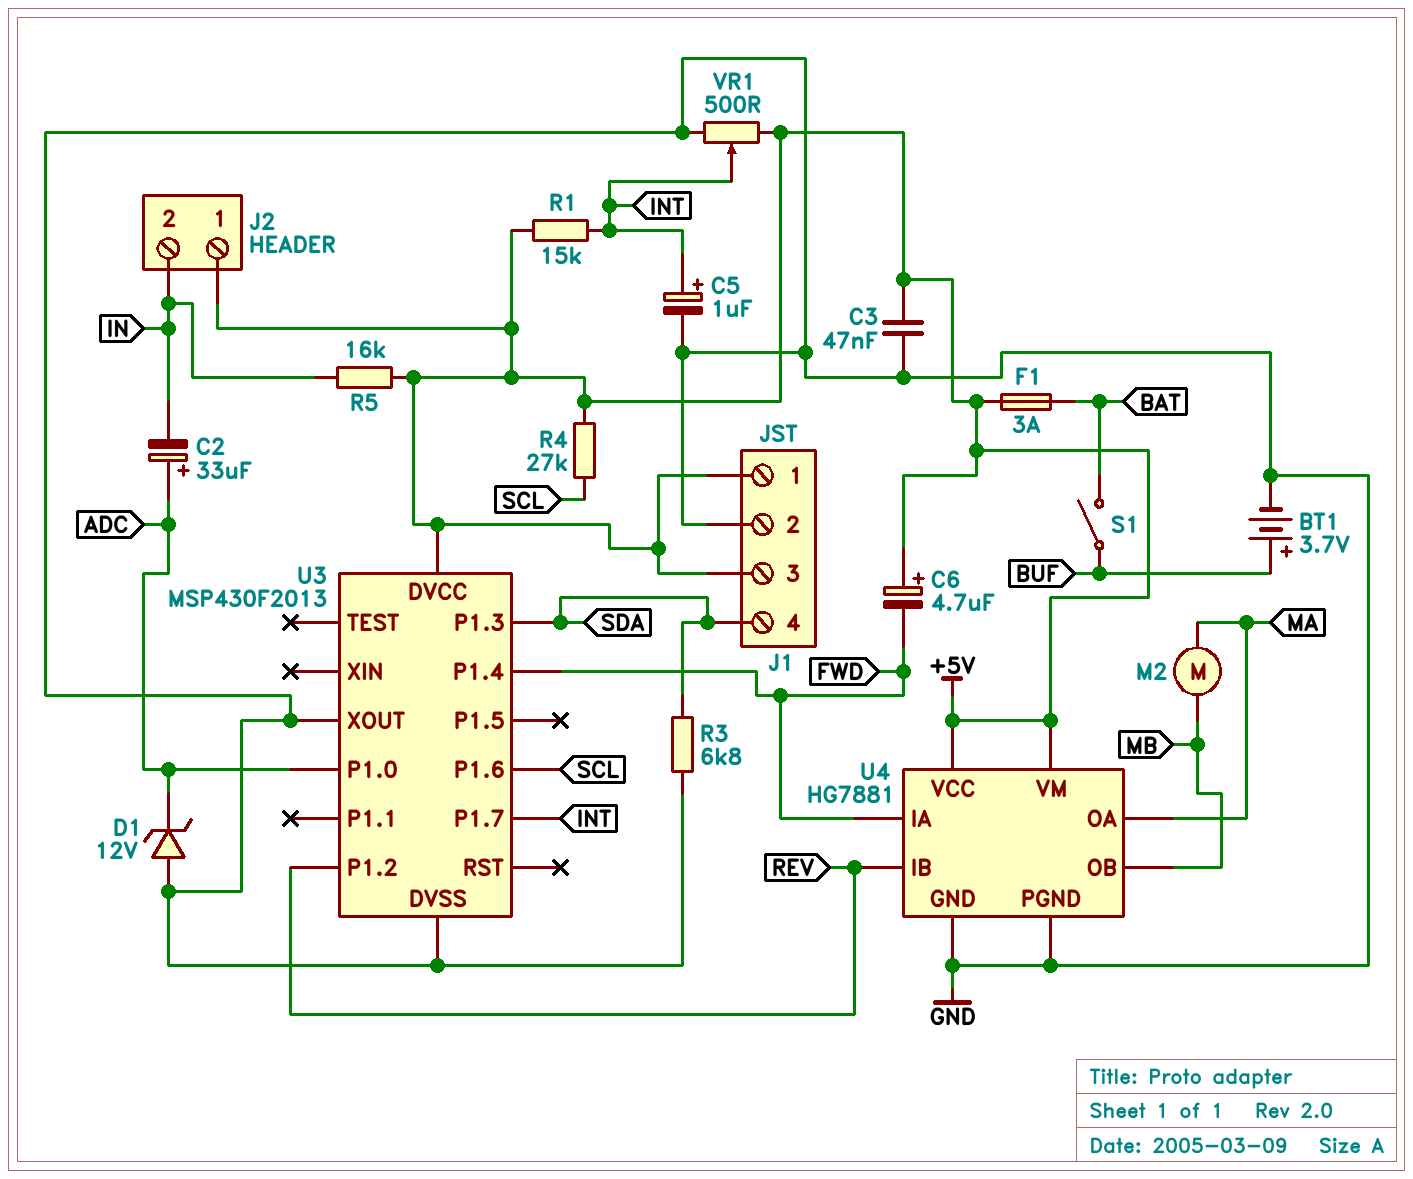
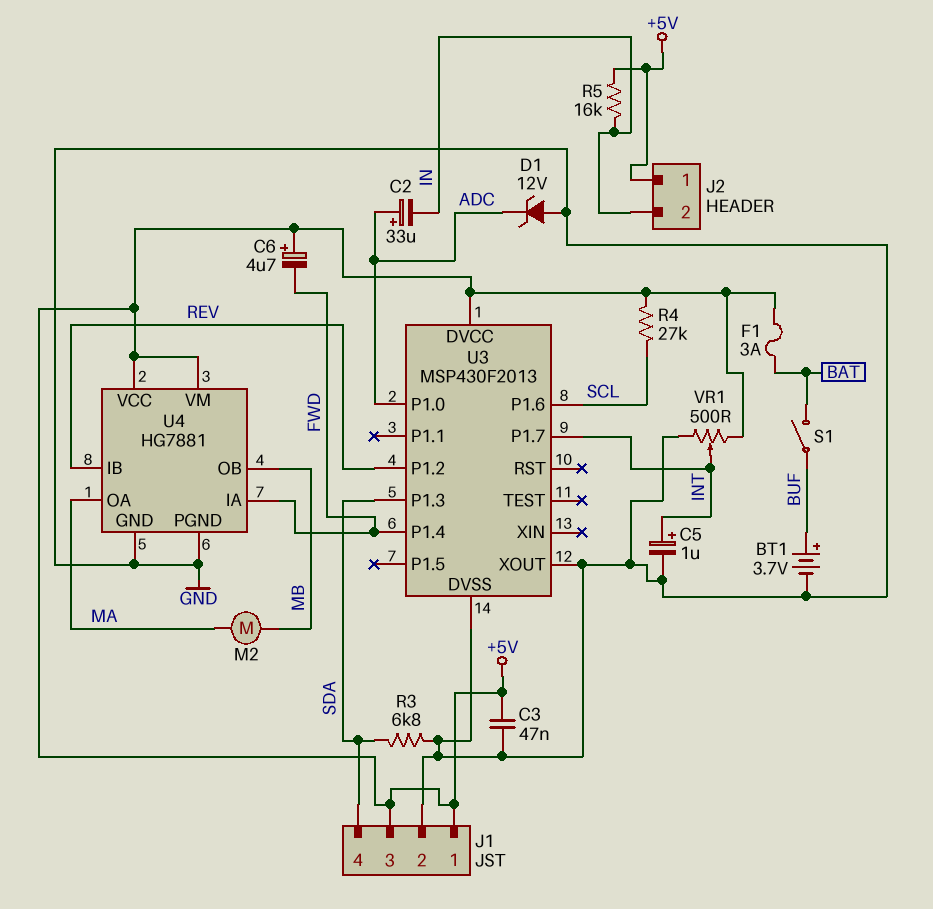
R1: 15k (+5V, INT) -> none

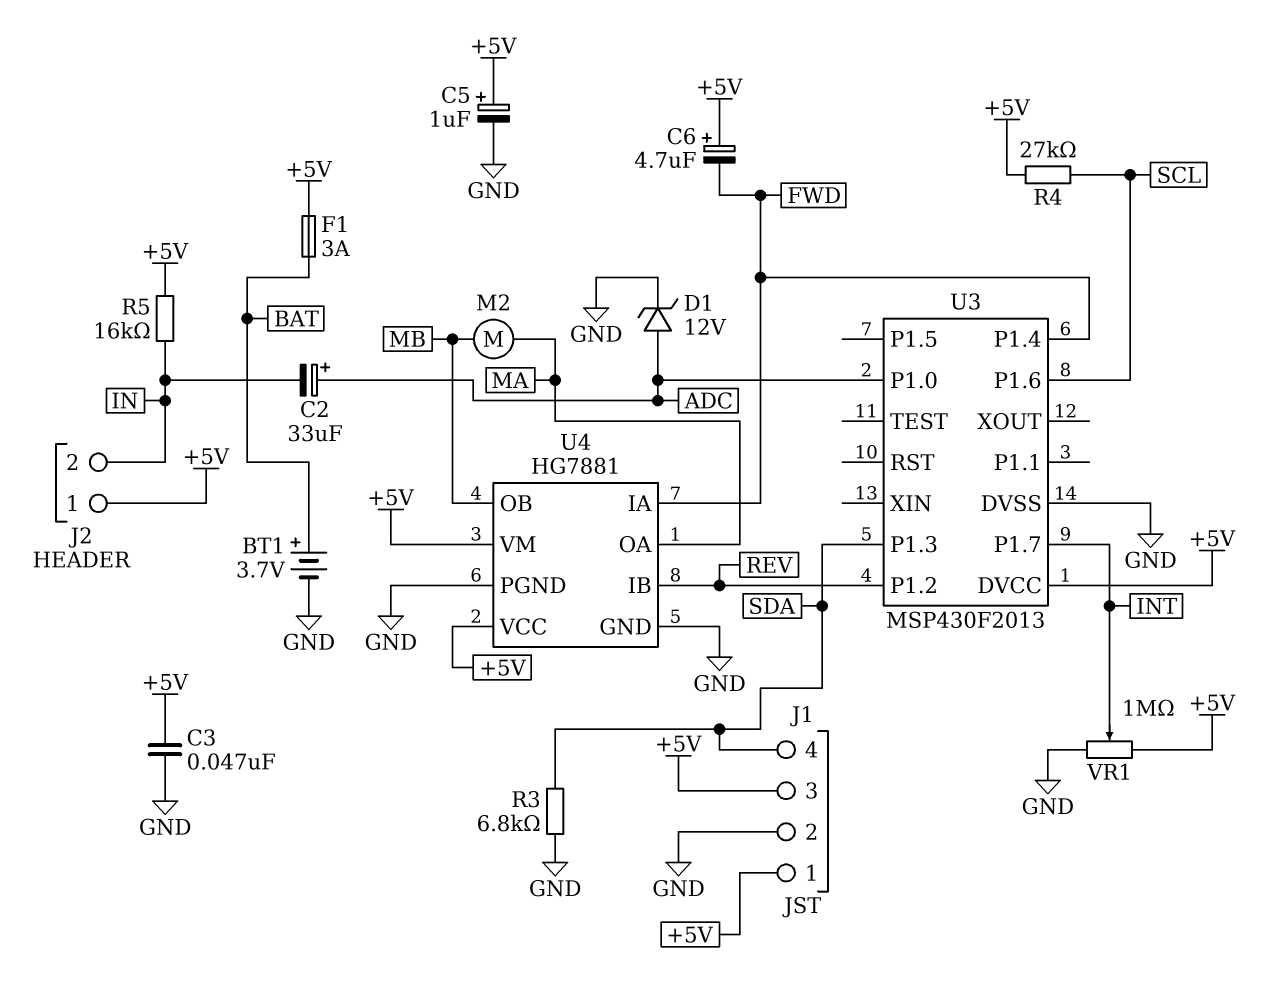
BT1: 3.7V (plus BUF, minus GND) -> 3.7V (plus BAT, minus GND)
C5: 1uF (plus INT, minus GND) -> 1uF (plus +5V, minus GND)
D1: zener 12V (A GND, K ADC) -> zener 12V (A ADC, K GND)
S1: switch (BAT, BUF) -> none
U3 pin XOUT: GND -> none
VR1: 500 (+5V, GND, wiper INT) -> 1M (+5V, GND, wiper INT)

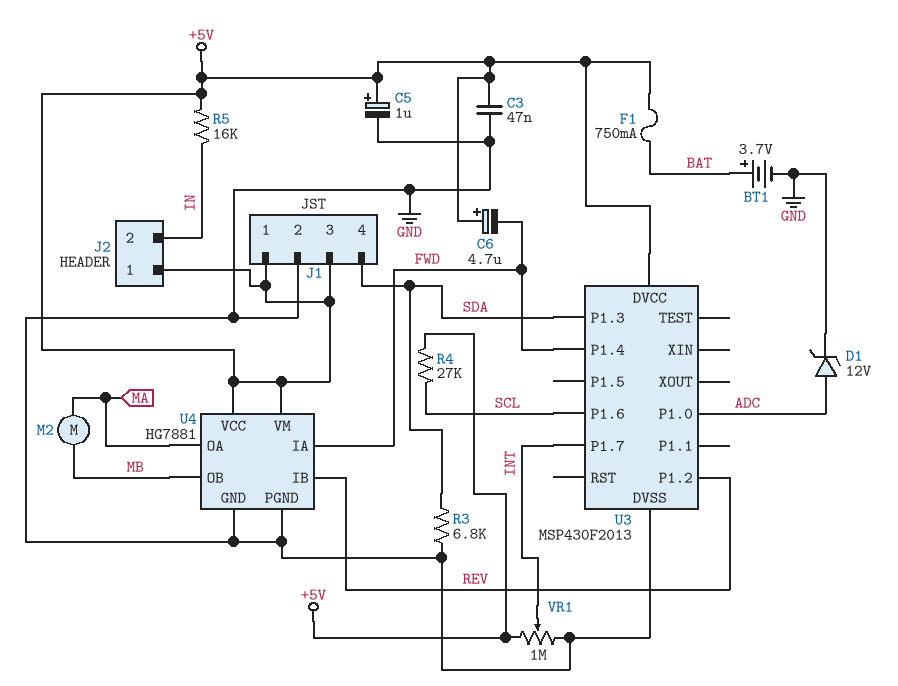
C2: 33uF (plus ADC, minus IN) -> none
F1: 3A (+5V, BAT) -> 750mA (+5V, BAT)

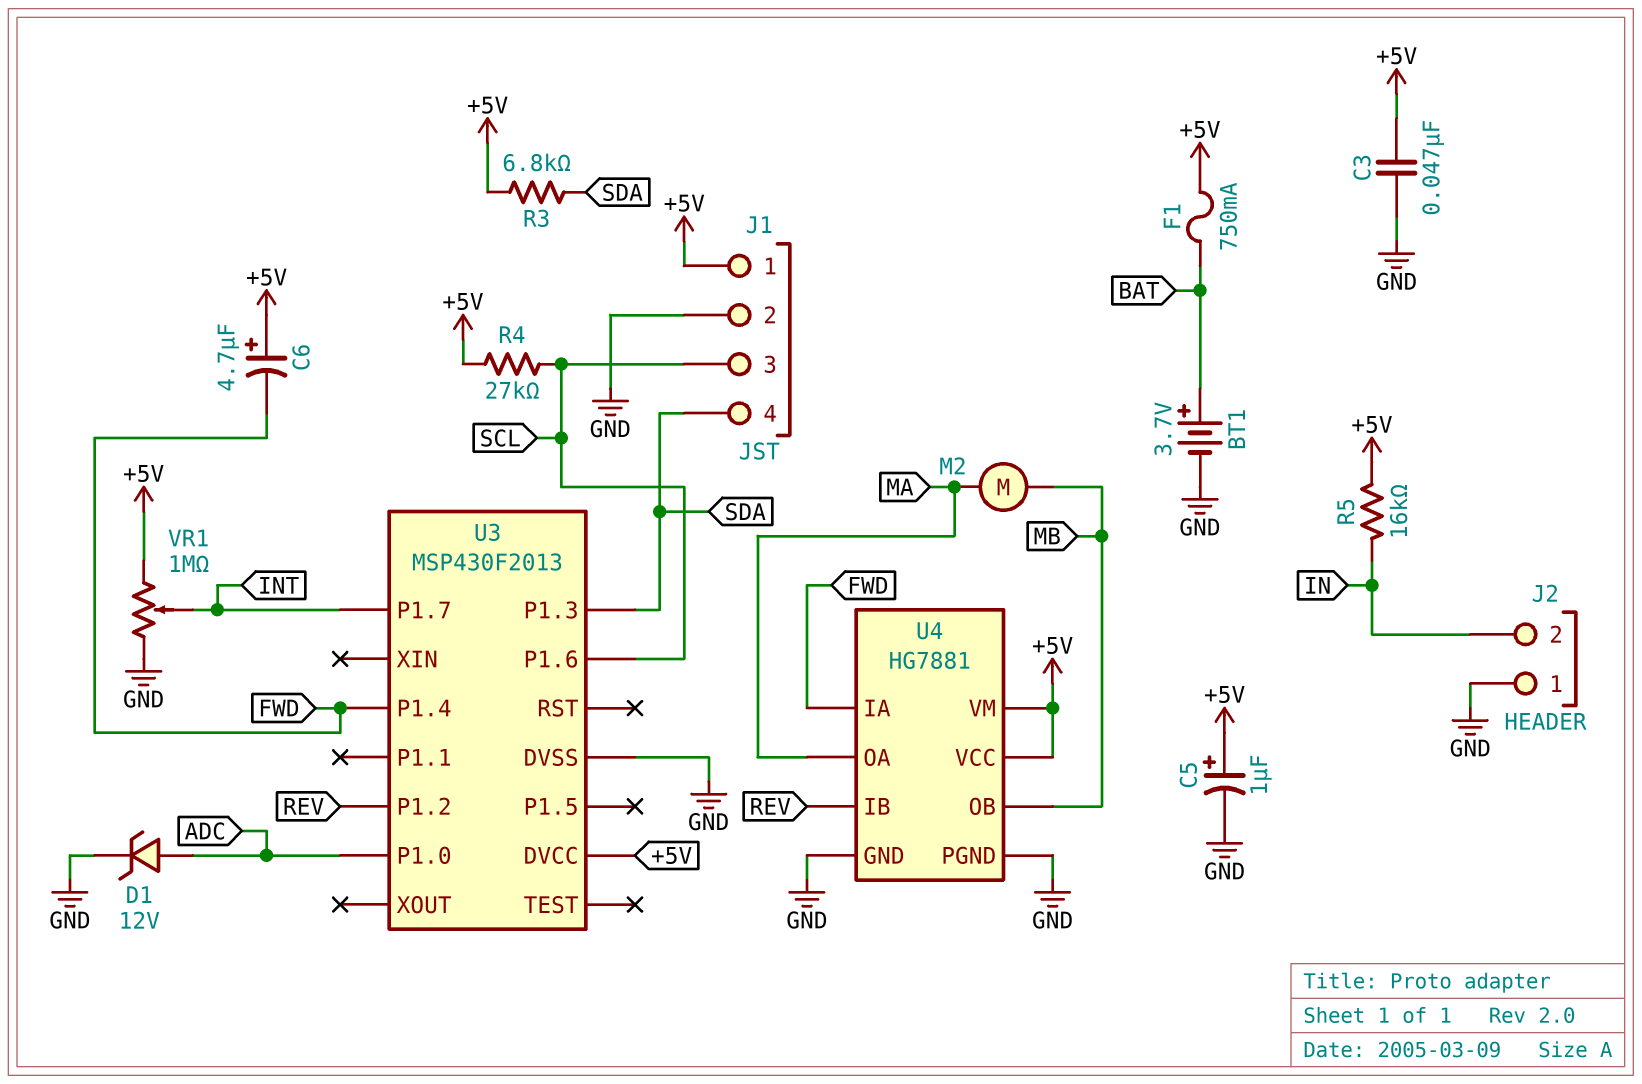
J1 pin 3: +5V -> SCL
J2 pin 1: +5V -> GND
R3: 6.8k (GND, SDA) -> 6.8k (+5V, SDA)

